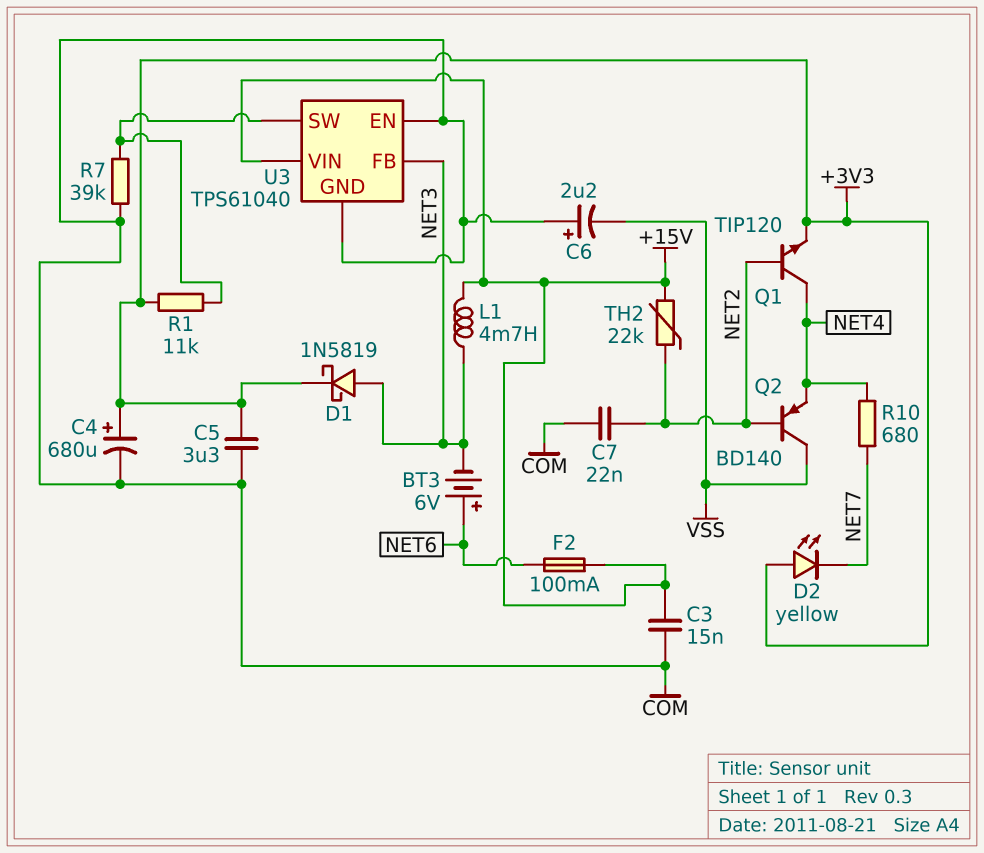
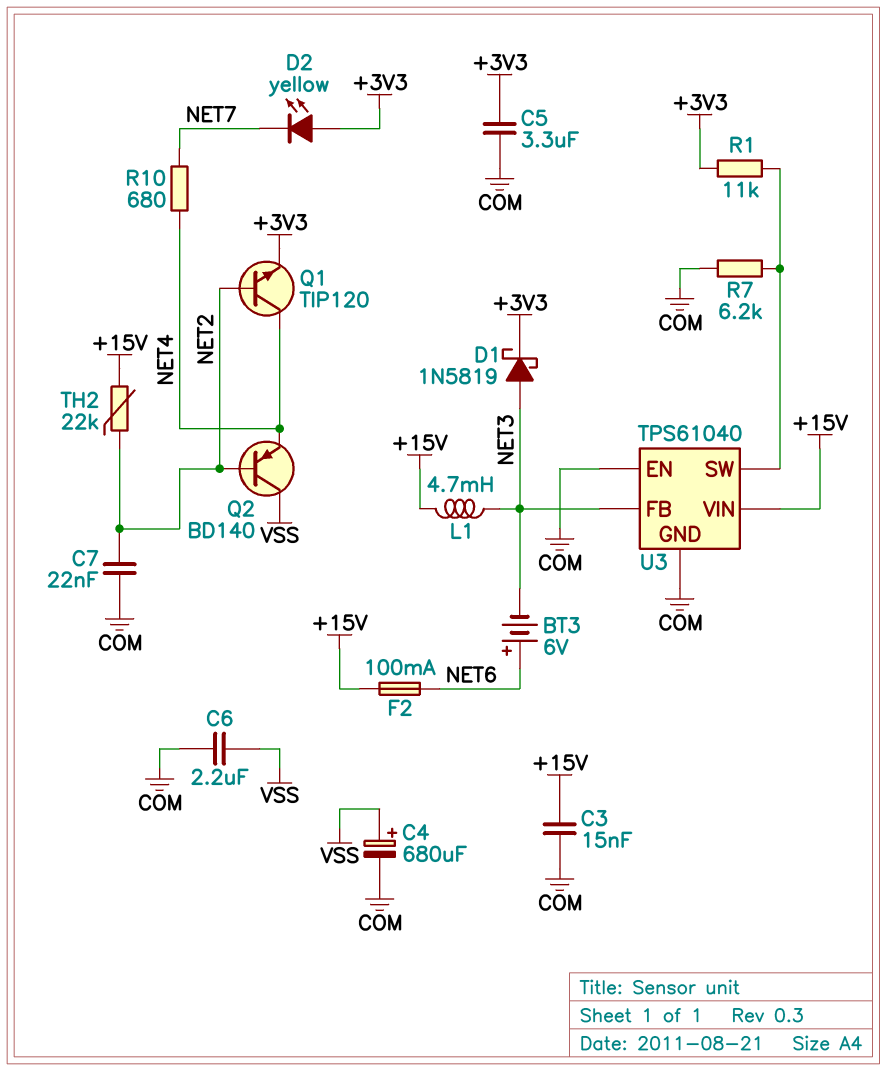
C4: 680uF (plus +3V3, minus COM) -> 680uF (plus VSS, minus COM)
C6: 2.2uF (plus COM, minus VSS) -> 2.2uF (COM, VSS)
R7: 39k (COM, U3/SW) -> 6.2k (COM, U3/SW)

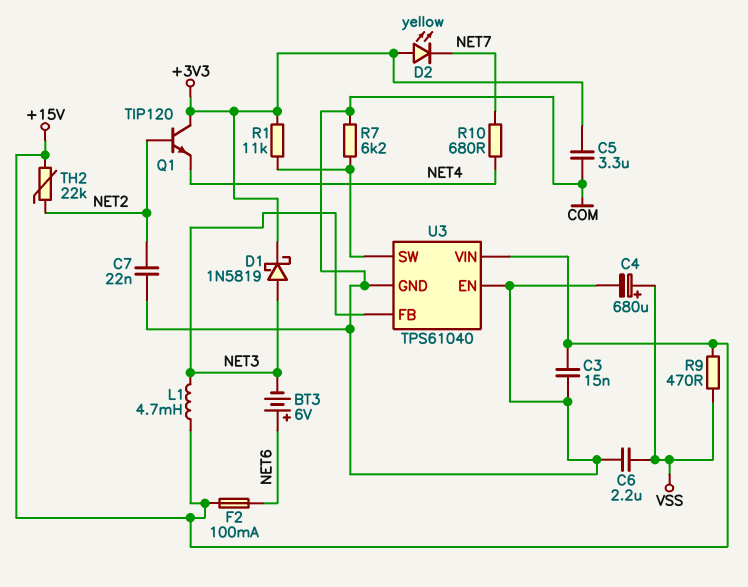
Q1: NPN TIP120 (B NET2, C NET4, E +3V3) -> NPN TIP120 (B NET2, C +3V3, E NET4)
Q2: PNP BD140 (B NET2, C VSS, E NET4) -> none
R9: none -> 470 (+15V, VSS)

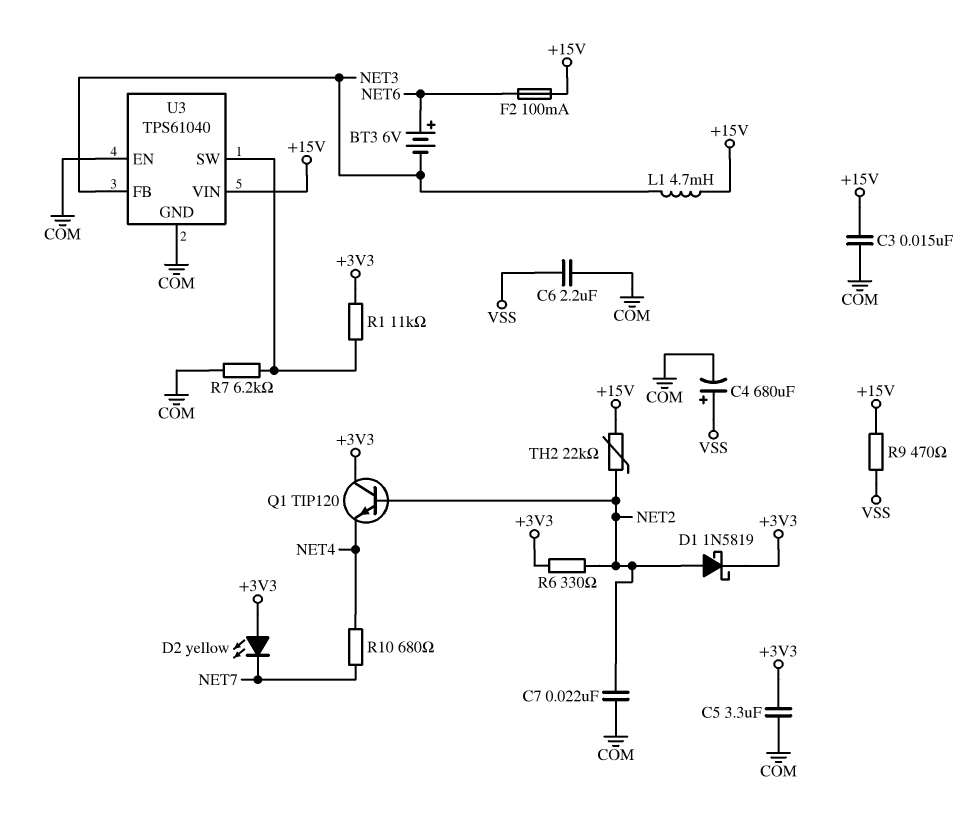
D1: schottky 1N5819 (A NET3, K +3V3) -> schottky 1N5819 (A NET2, K +3V3)
R6: none -> 330 (+3V3, NET2)

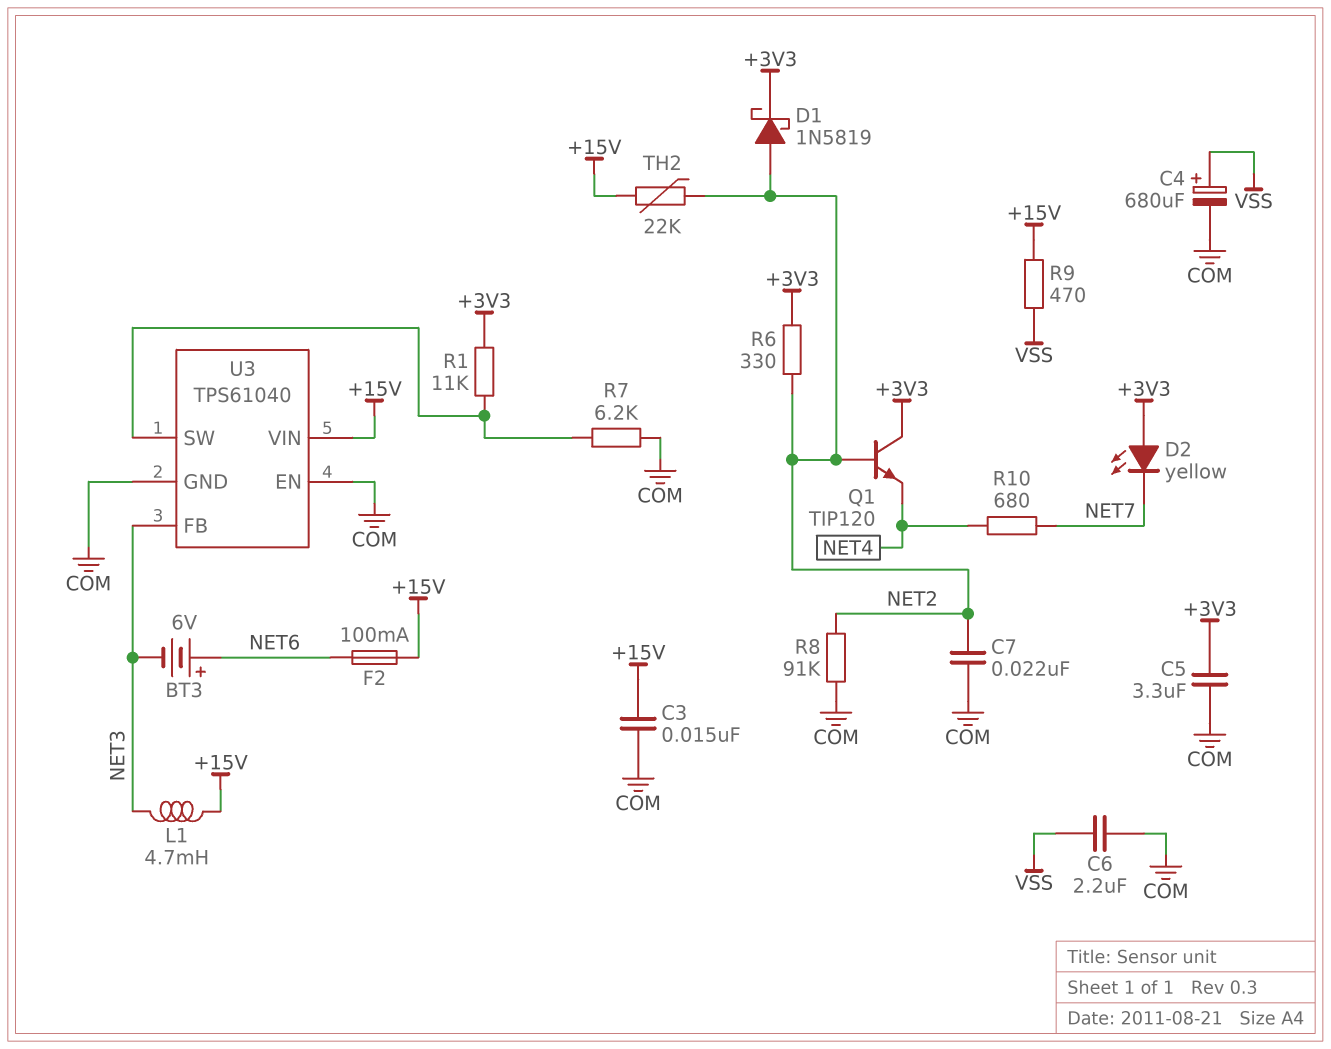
R8: none -> 91k (COM, NET2)

